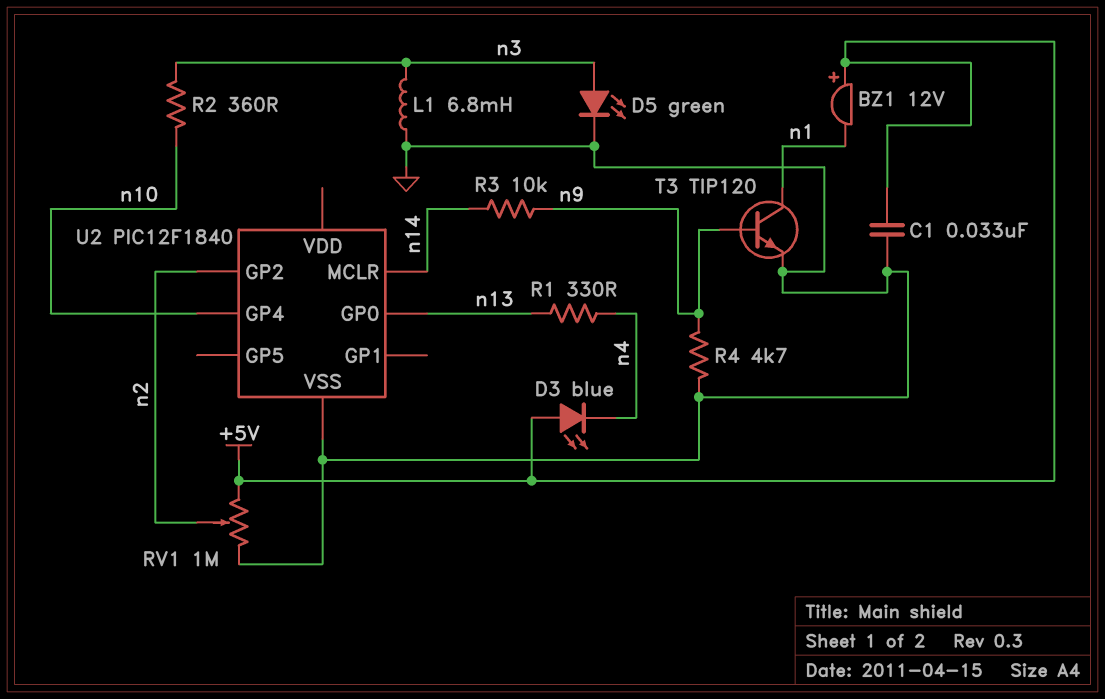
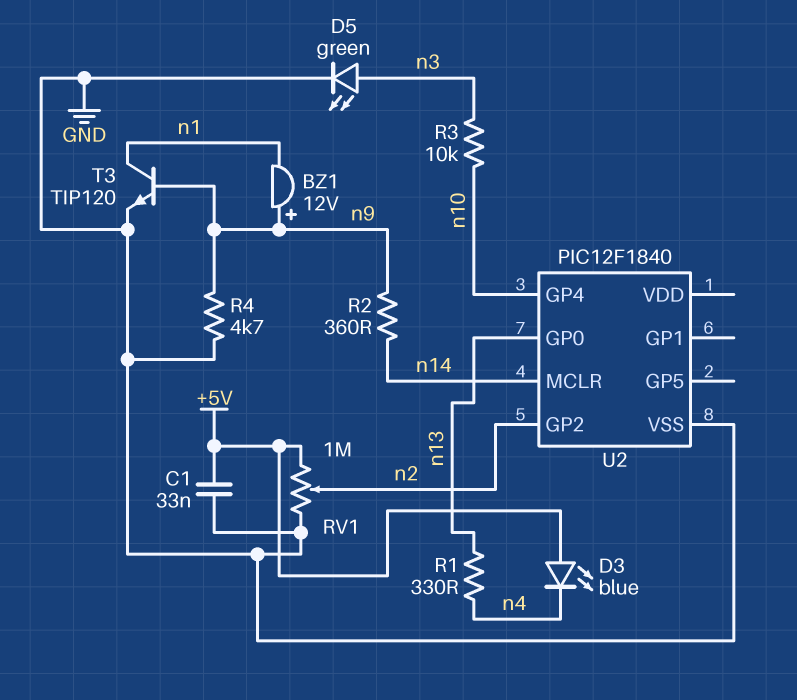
BZ1: buzzer 12V (plus +5V, minus n1) -> buzzer 12V (plus n9, minus n1)
L1: 6.8mH (GND, n3) -> none
R2: 360 (n3, n10) -> 360 (n9, n14)
R3: 10k (n9, n14) -> 10k (n3, n10)

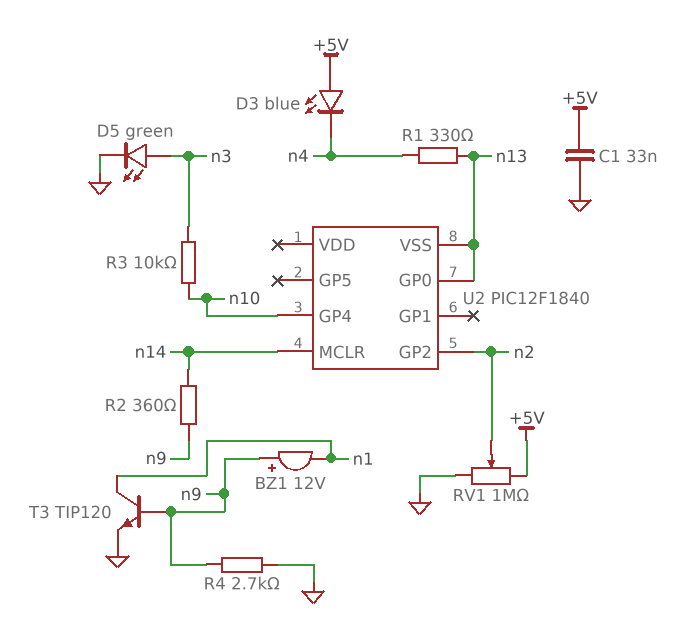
R4: 4.7k (GND, n9) -> 2.7k (GND, n9)
U2 pin VSS: GND -> n13

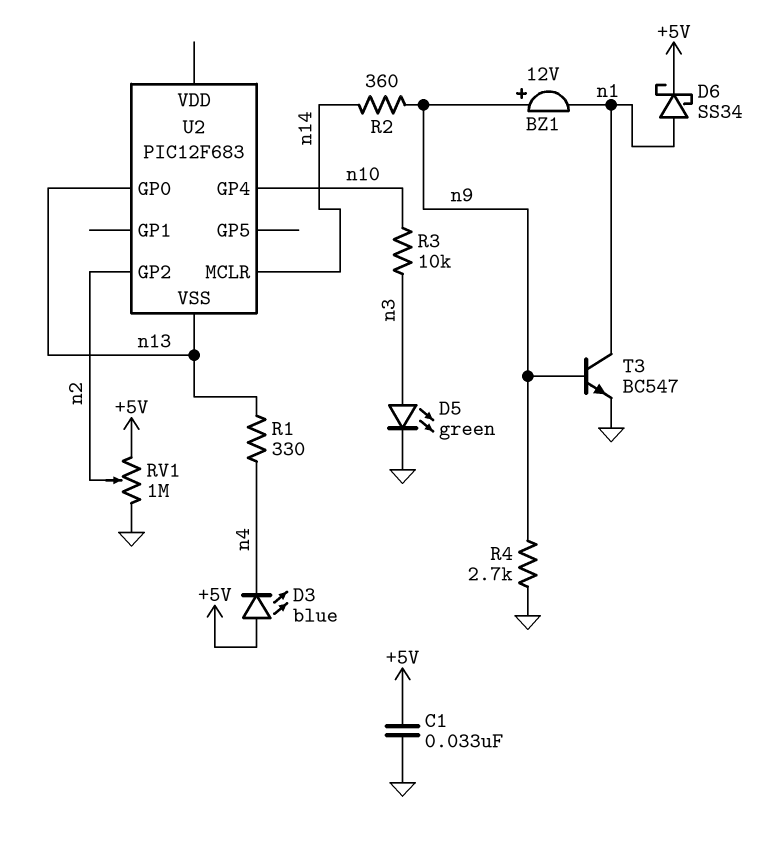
D6: none -> schottky SS34 (A n1, K +5V)
T3: NPN TIP120 (B n9, C n1, E GND) -> NPN BC547 (B n9, C n1, E GND)
U2: PIC12F1840 -> PIC12F683

